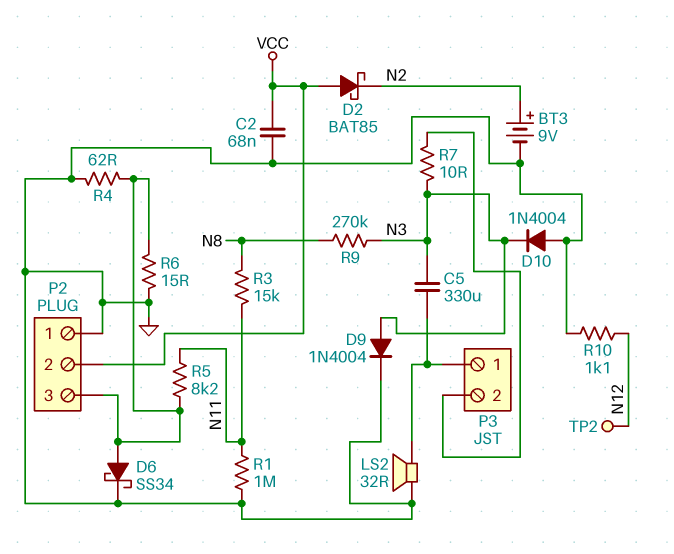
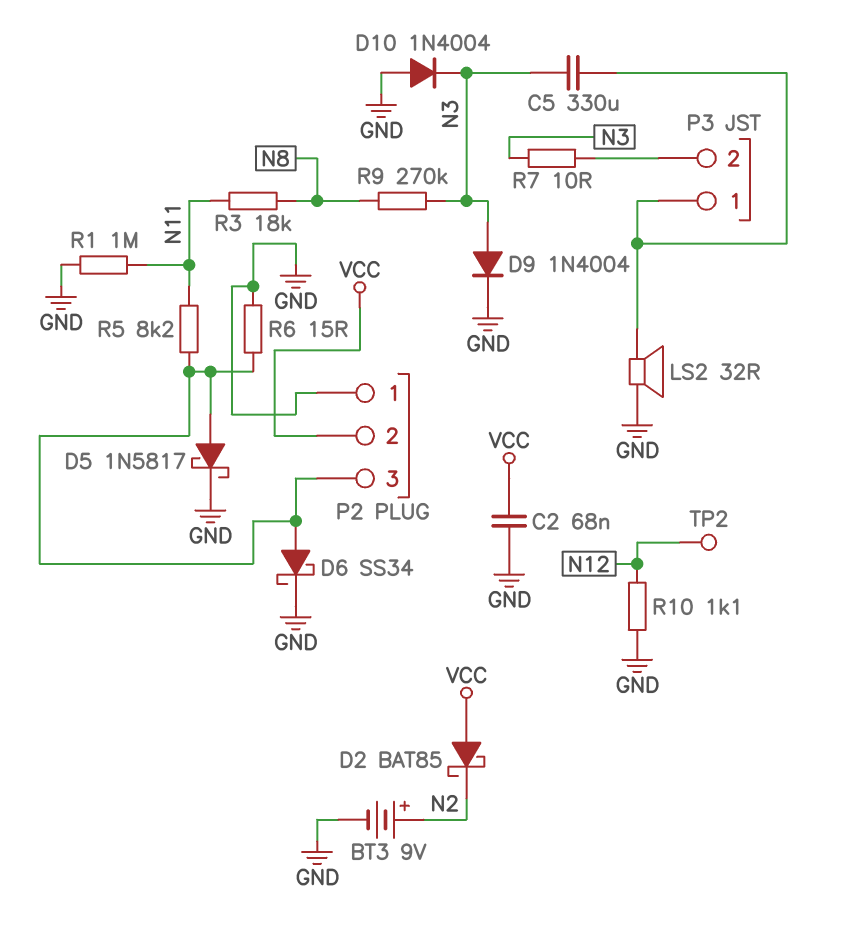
D5: none -> schottky 1N5817 (A P2/3, K GND)
R3: 15k (N8, N11) -> 18k (N8, N11)
R4: 62 (GND, P2/3) -> none

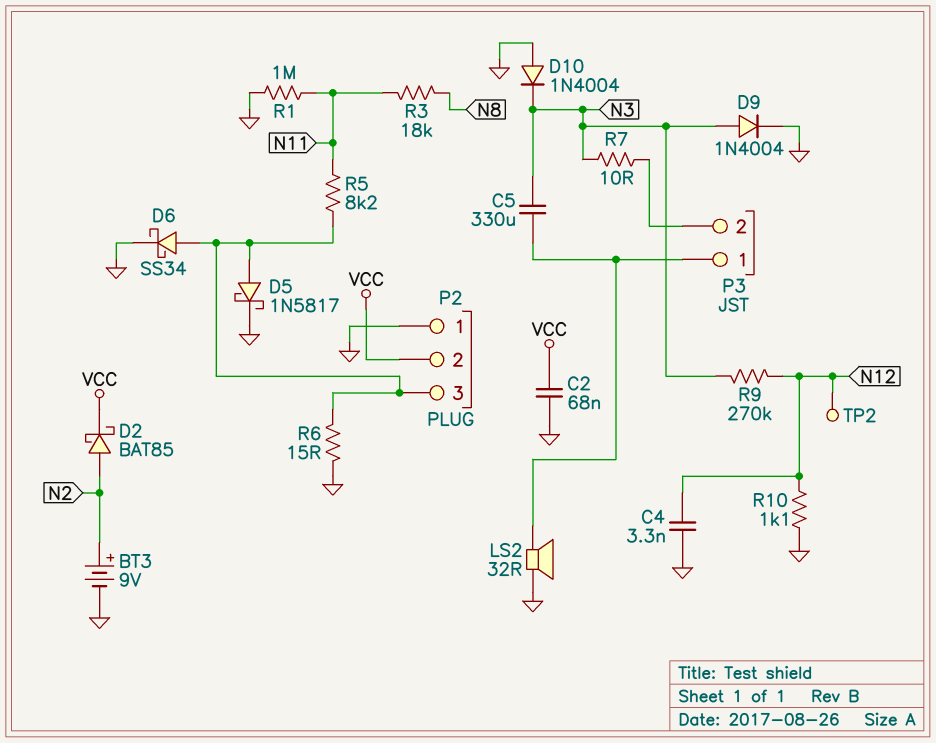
C4: none -> 3.3nF (GND, N12)
D2: schottky BAT85 (A VCC, K N2) -> schottky BAT85 (A N2, K VCC)
R9: 270k (N3, N8) -> 270k (N3, N12)

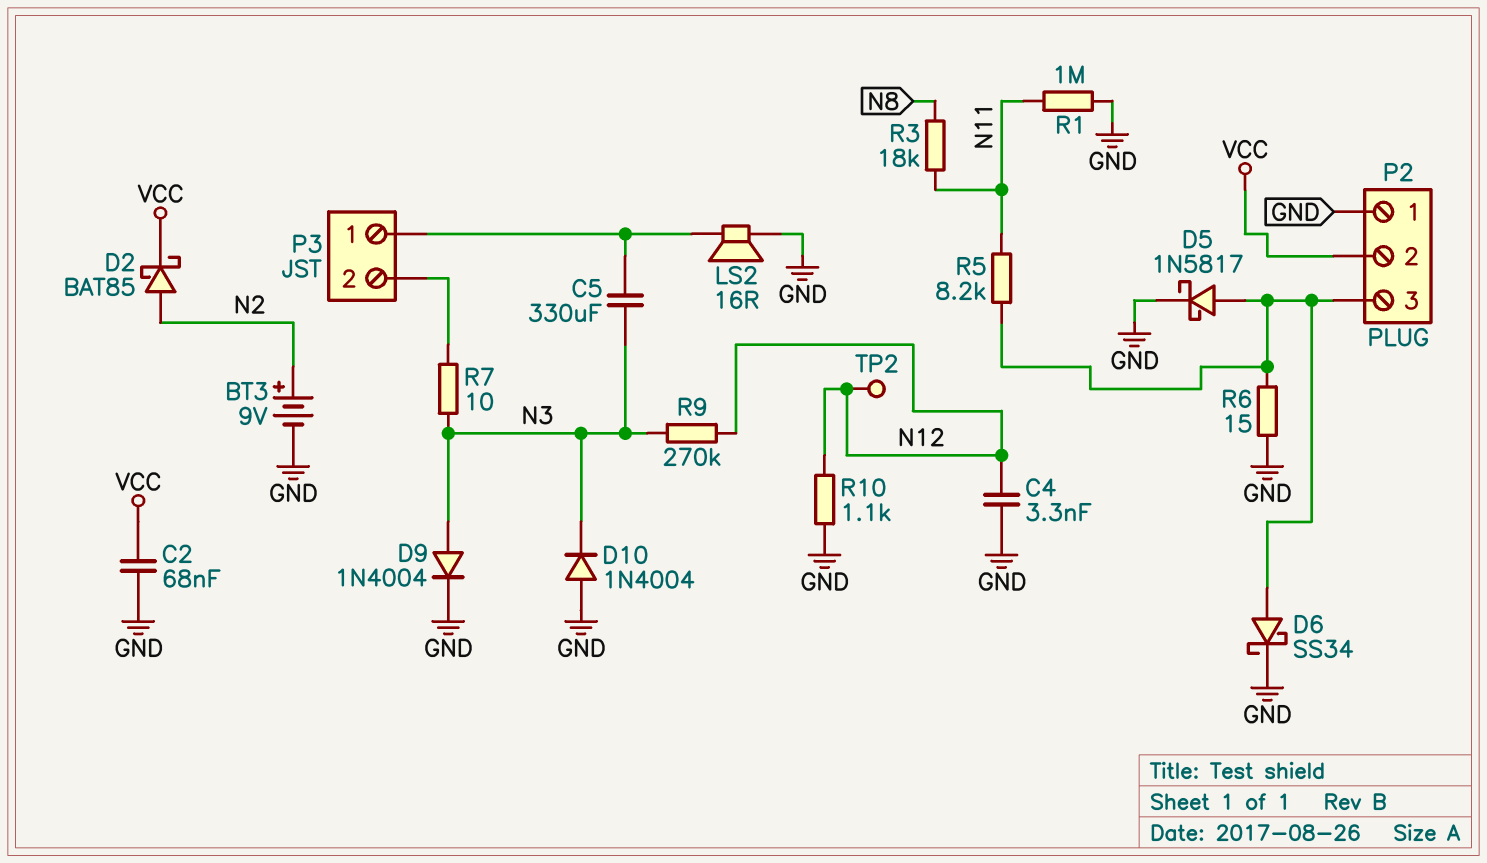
LS2: speaker 32R (GND, P3/1) -> speaker 16R (GND, P3/1)

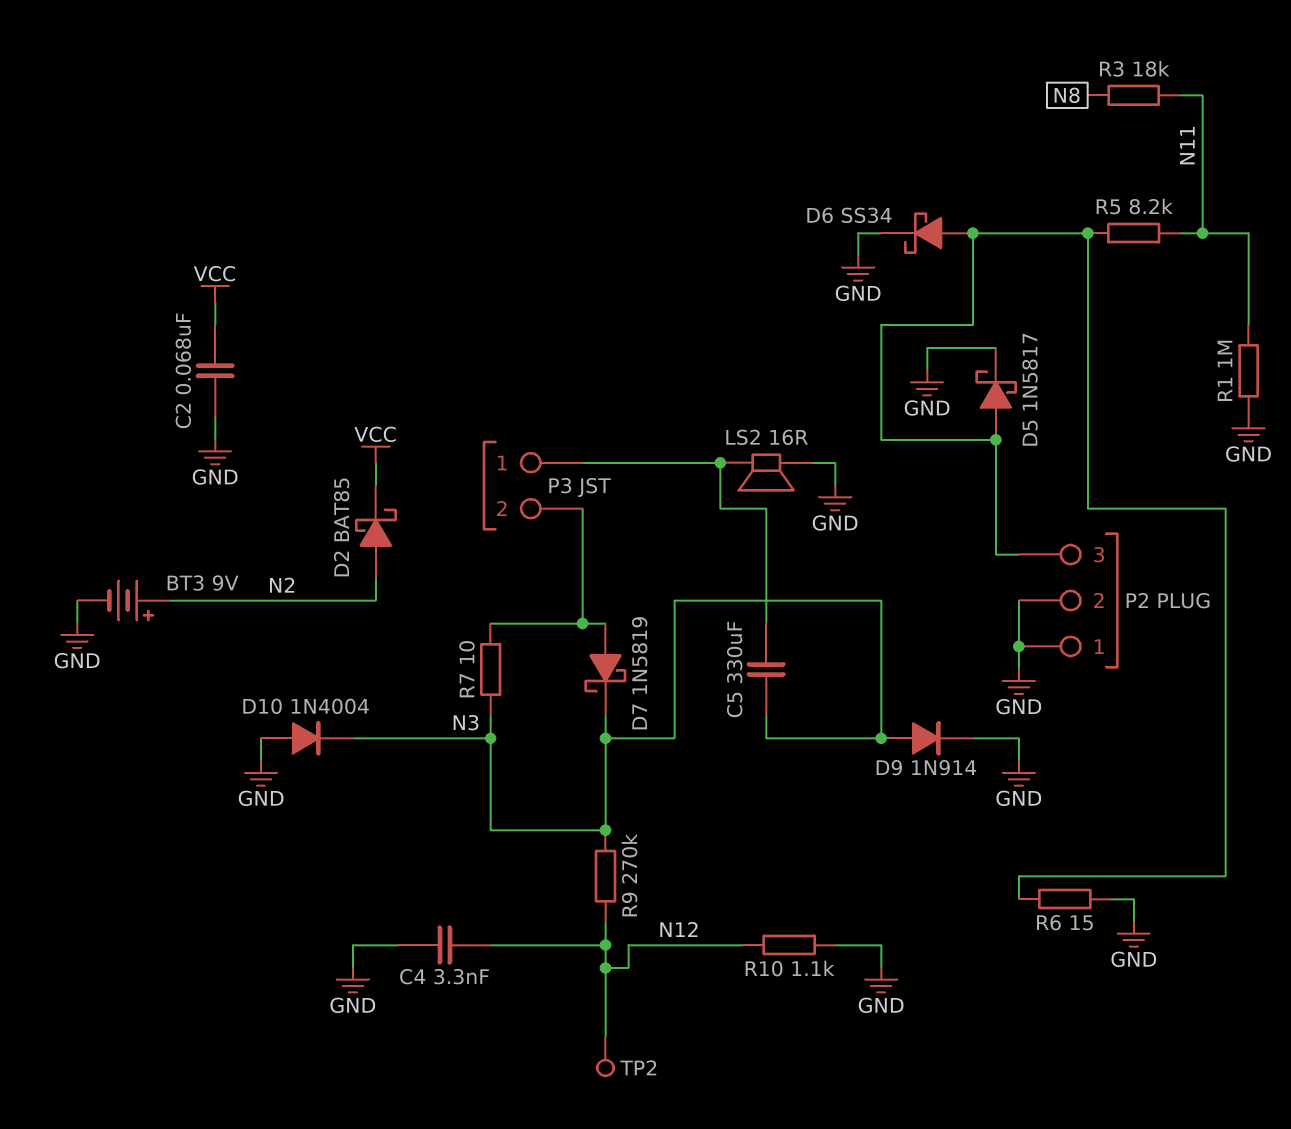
D7: none -> schottky 1N5819 (A P3/2, K N3)
D9: diode 1N4004 (A N3, K GND) -> diode 1N914 (A N3, K GND)
P2 pin 2: VCC -> GND

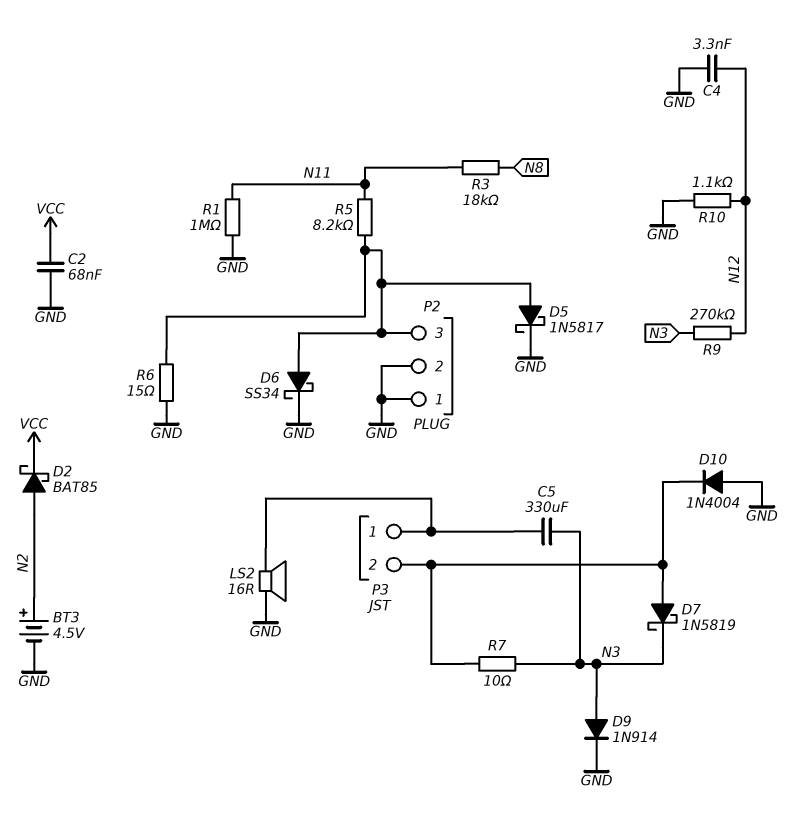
BT3: 9V (plus N2, minus GND) -> 4.5V (plus N2, minus GND)
D10: diode 1N4004 (A GND, K N3) -> diode 1N4004 (A GND, K P3/2)
TP2: test point (N12) -> none

